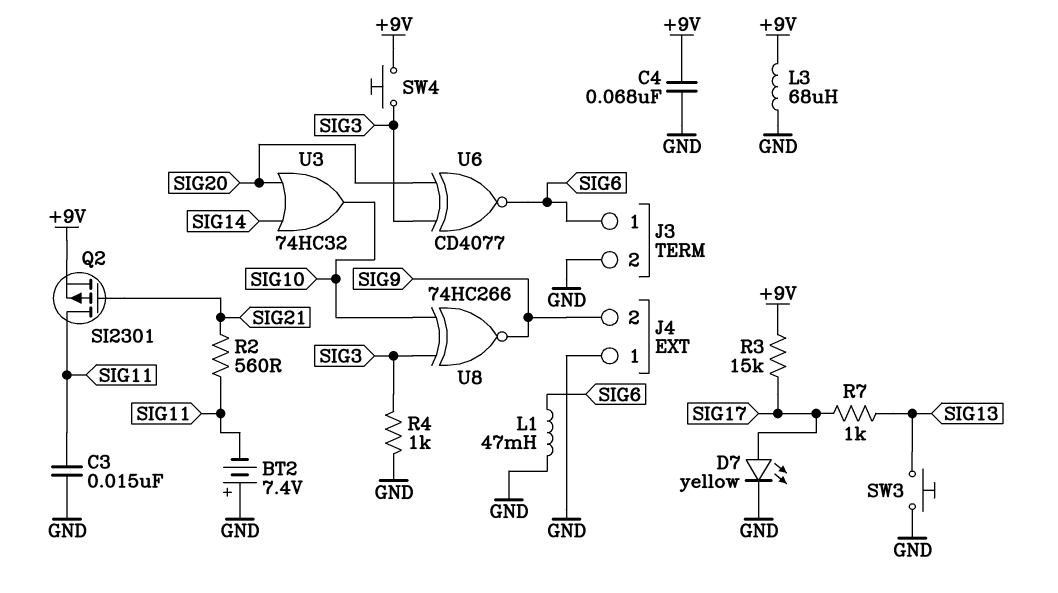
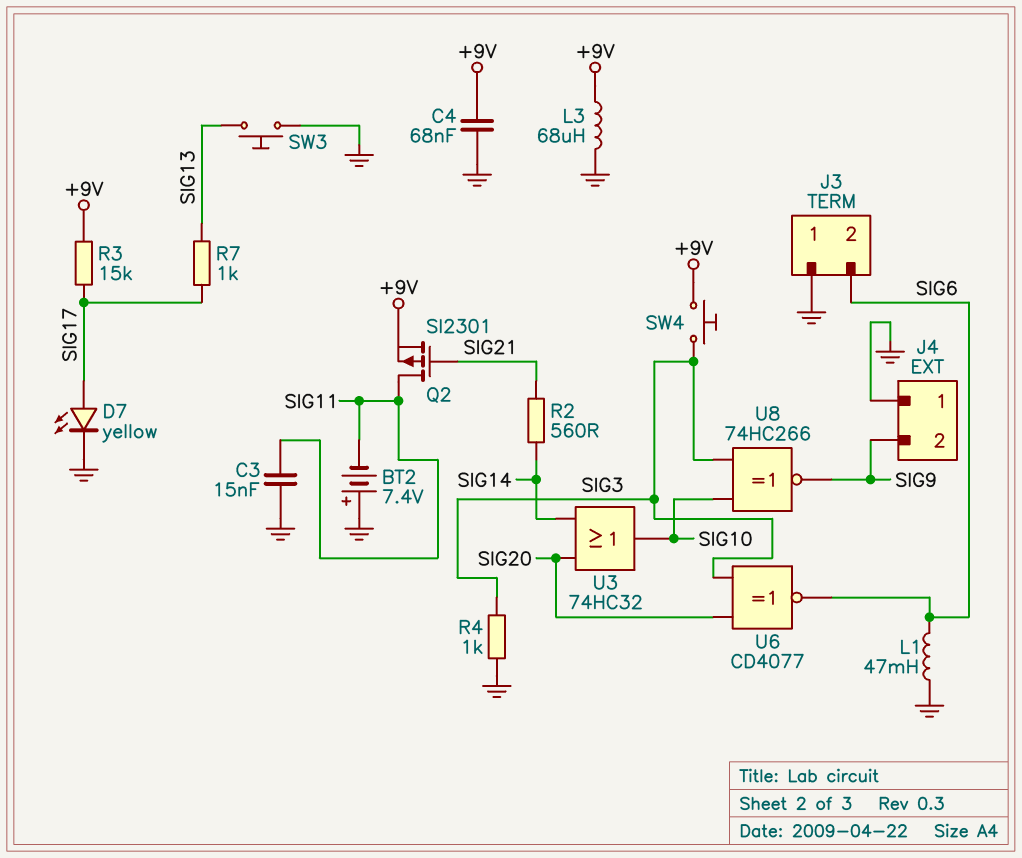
J3 pin 1: SIG6 -> GND
J3 pin 2: GND -> SIG6
R2: 560 (SIG11, SIG21) -> 560 (SIG14, SIG21)

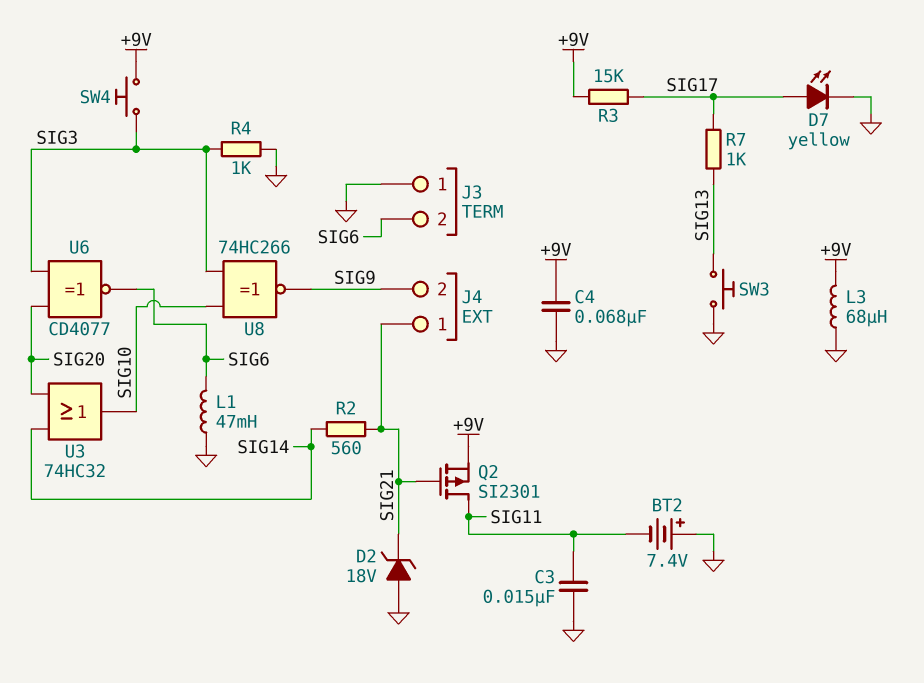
D2: none -> zener 18V (A GND, K SIG21)
J4 pin 1: GND -> SIG21

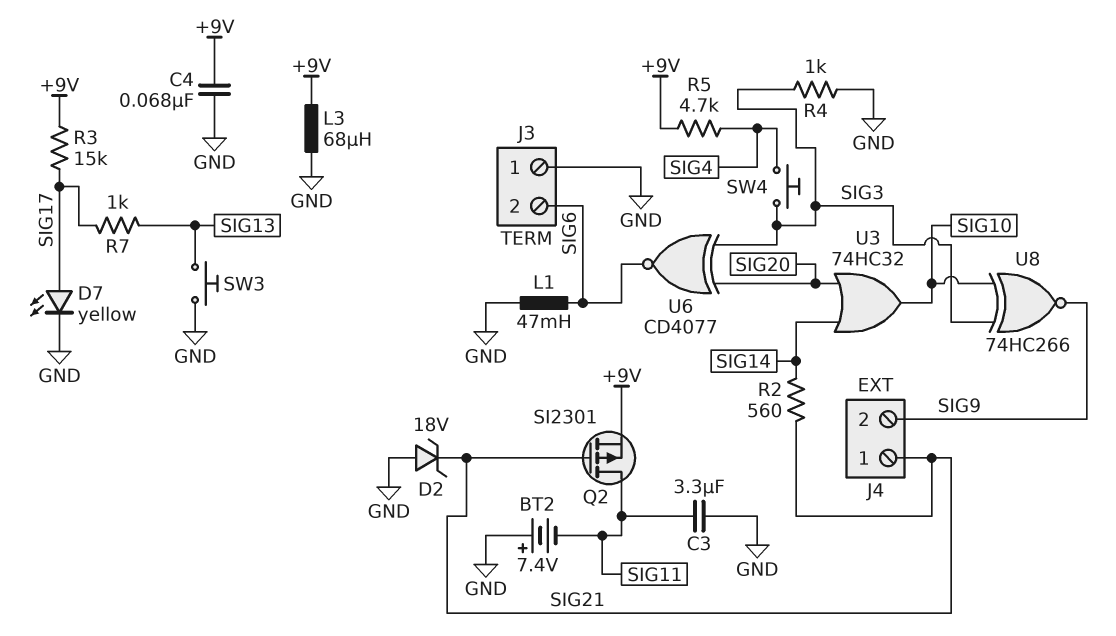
C3: 15nF (GND, SIG11) -> 3.3uF (GND, SIG11)
R5: none -> 4.7k (+9V, SIG4)
SW4: button (+9V, SIG3) -> button (SIG3, SIG4)

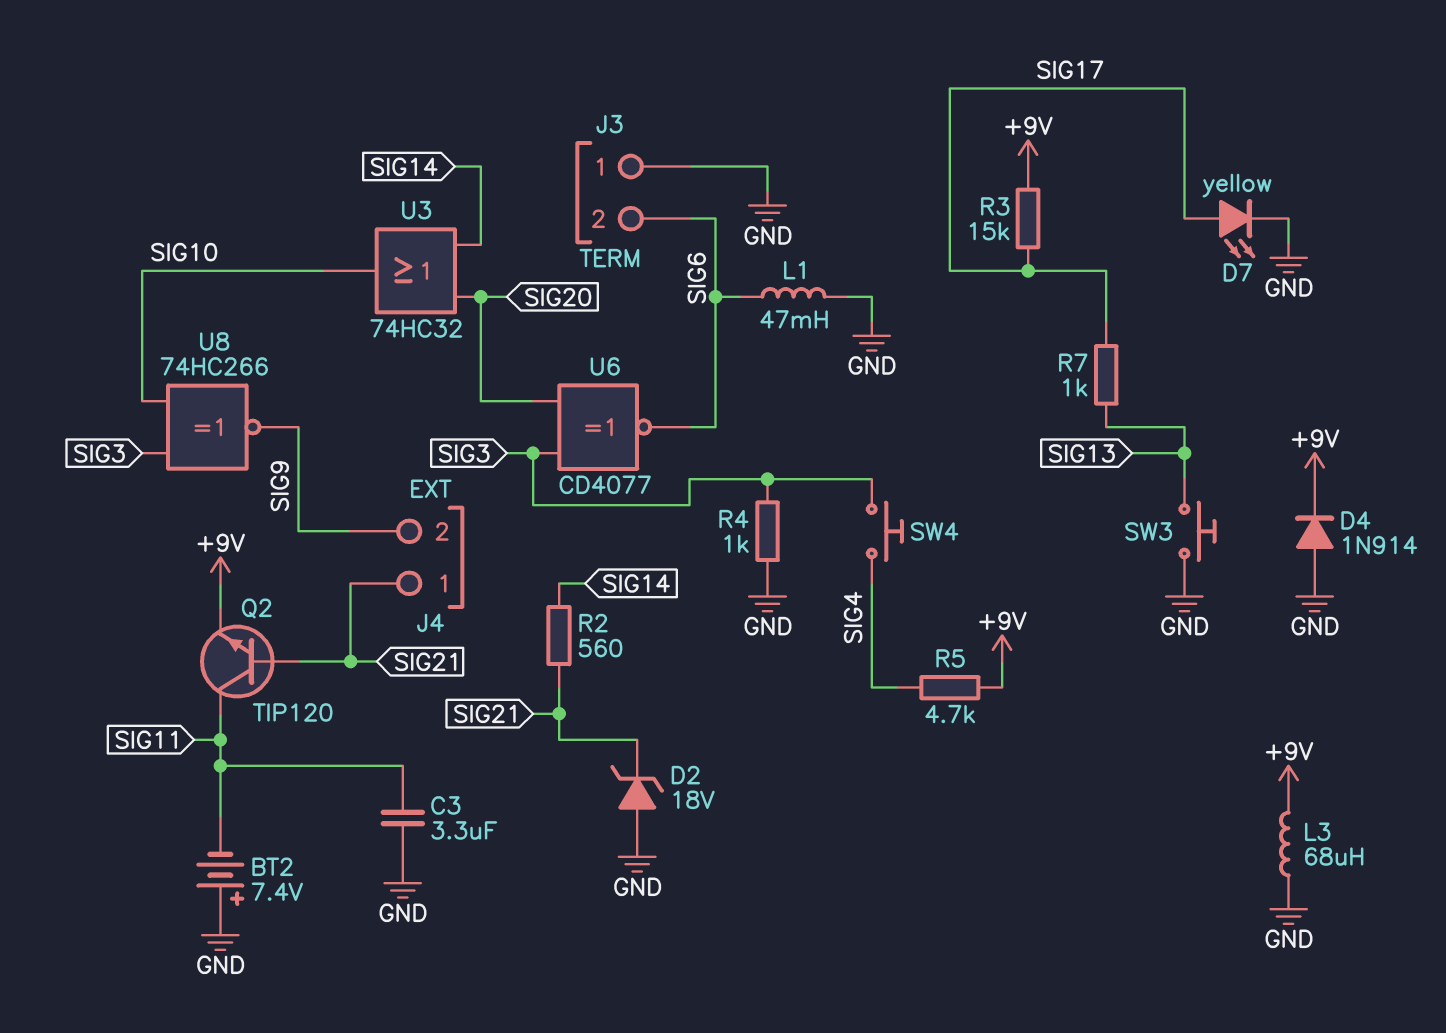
C4: 68nF (+9V, GND) -> none
D4: none -> diode 1N914 (A GND, K +9V)
Q2: PMOS SI2301 (G SIG21, D SIG11, S +9V) -> NPN TIP120 (B SIG21, C SIG11, E +9V)

